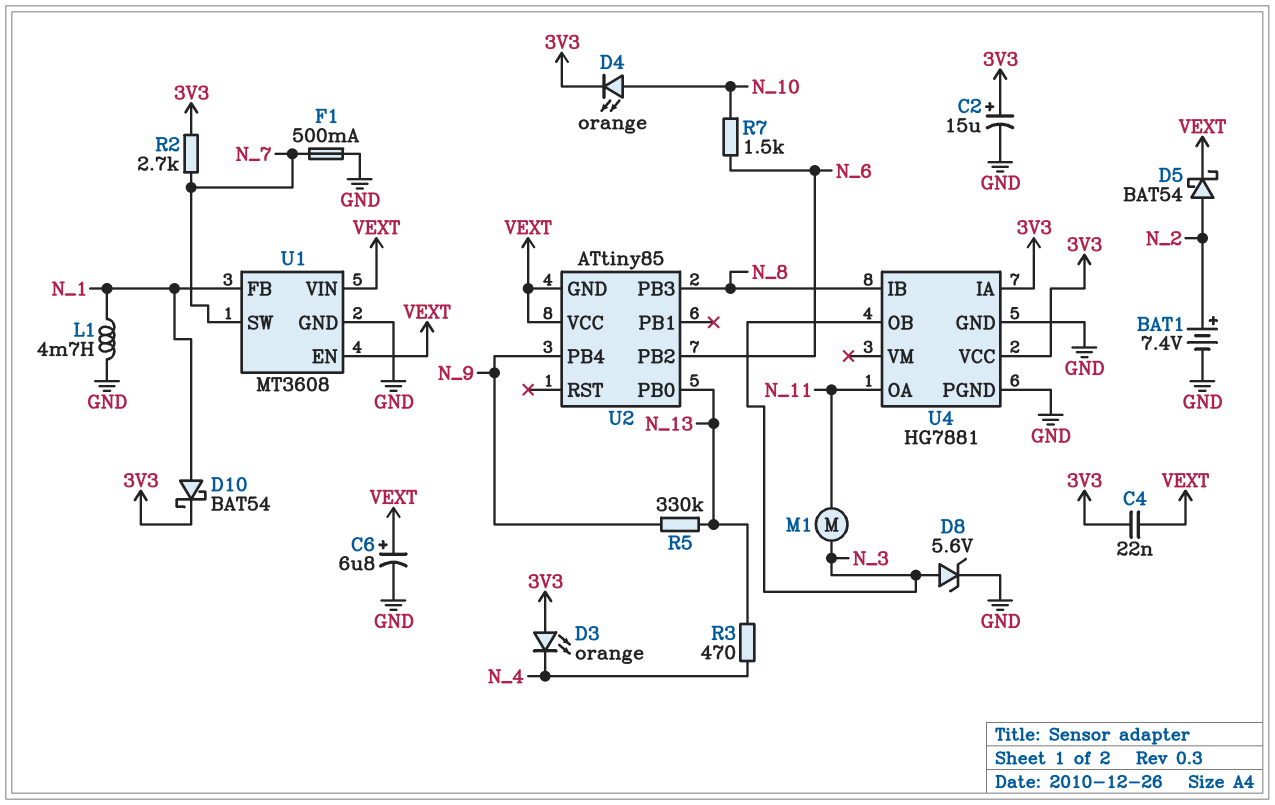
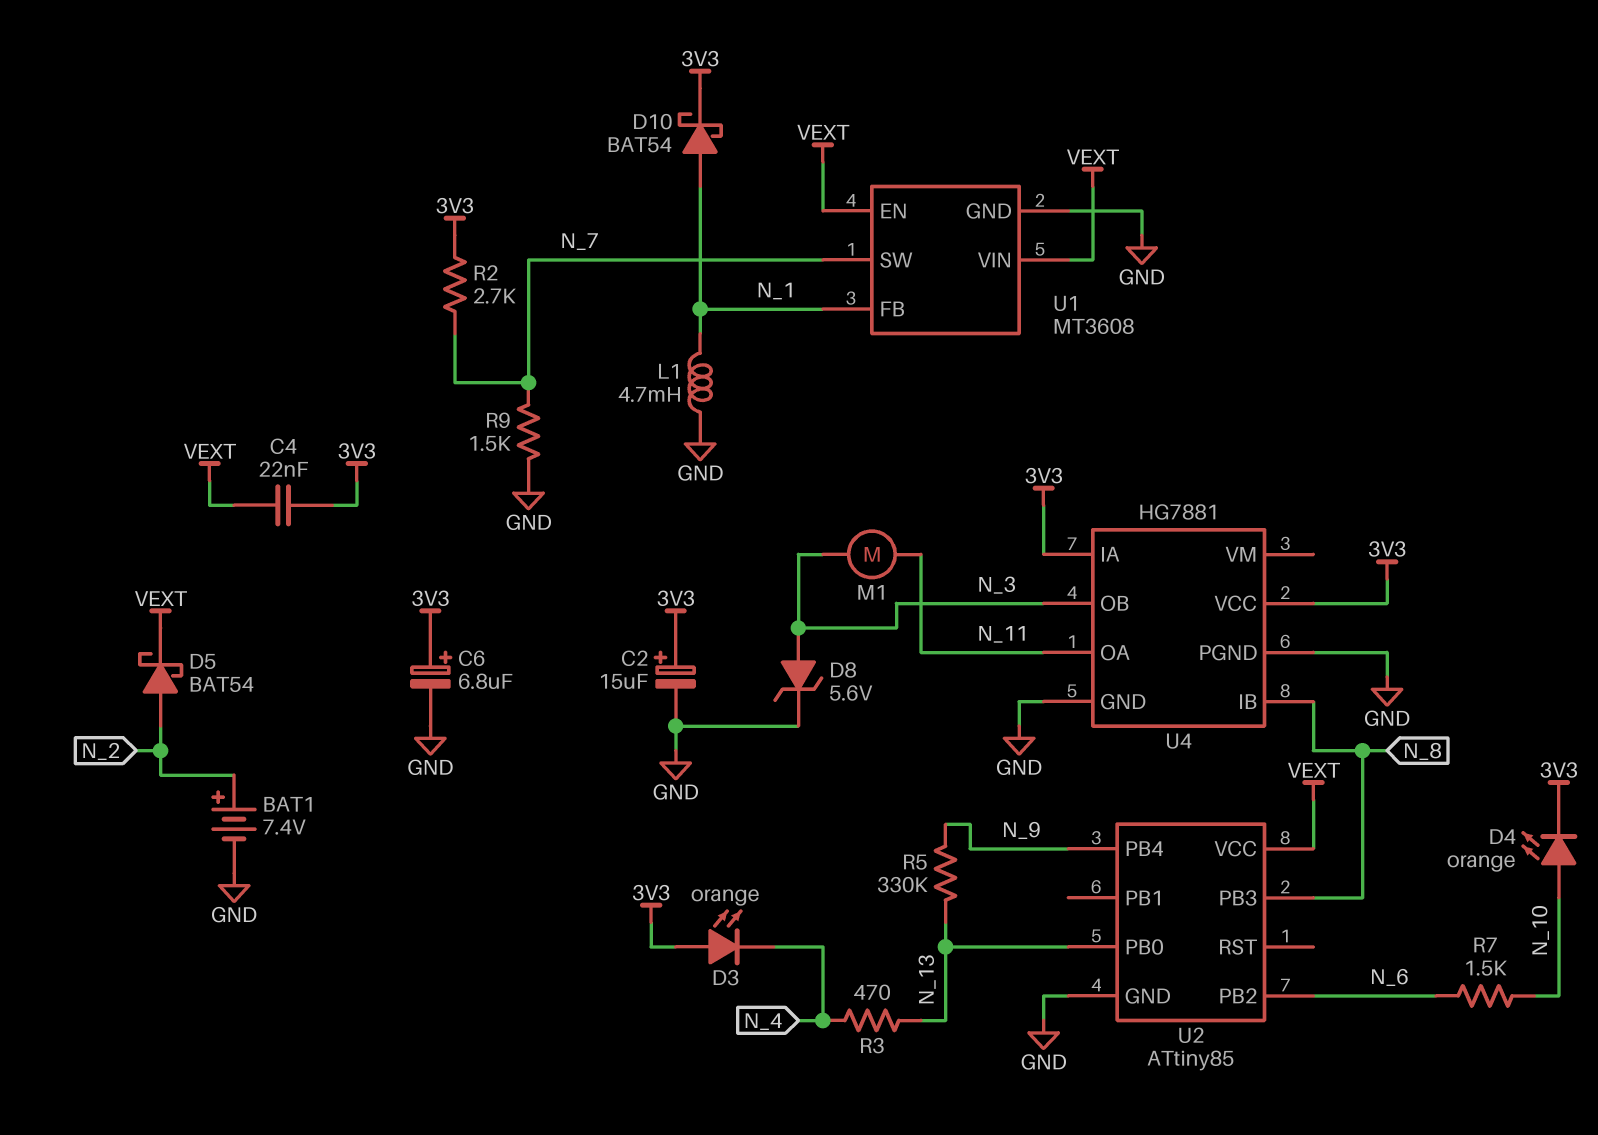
C6: 6.8uF (plus VEXT, minus GND) -> 6.8uF (plus 3V3, minus GND)
F1: 500mA (GND, N_7) -> none
R9: none -> 1.5k (GND, N_7)
U2 pin GND: VEXT -> GND

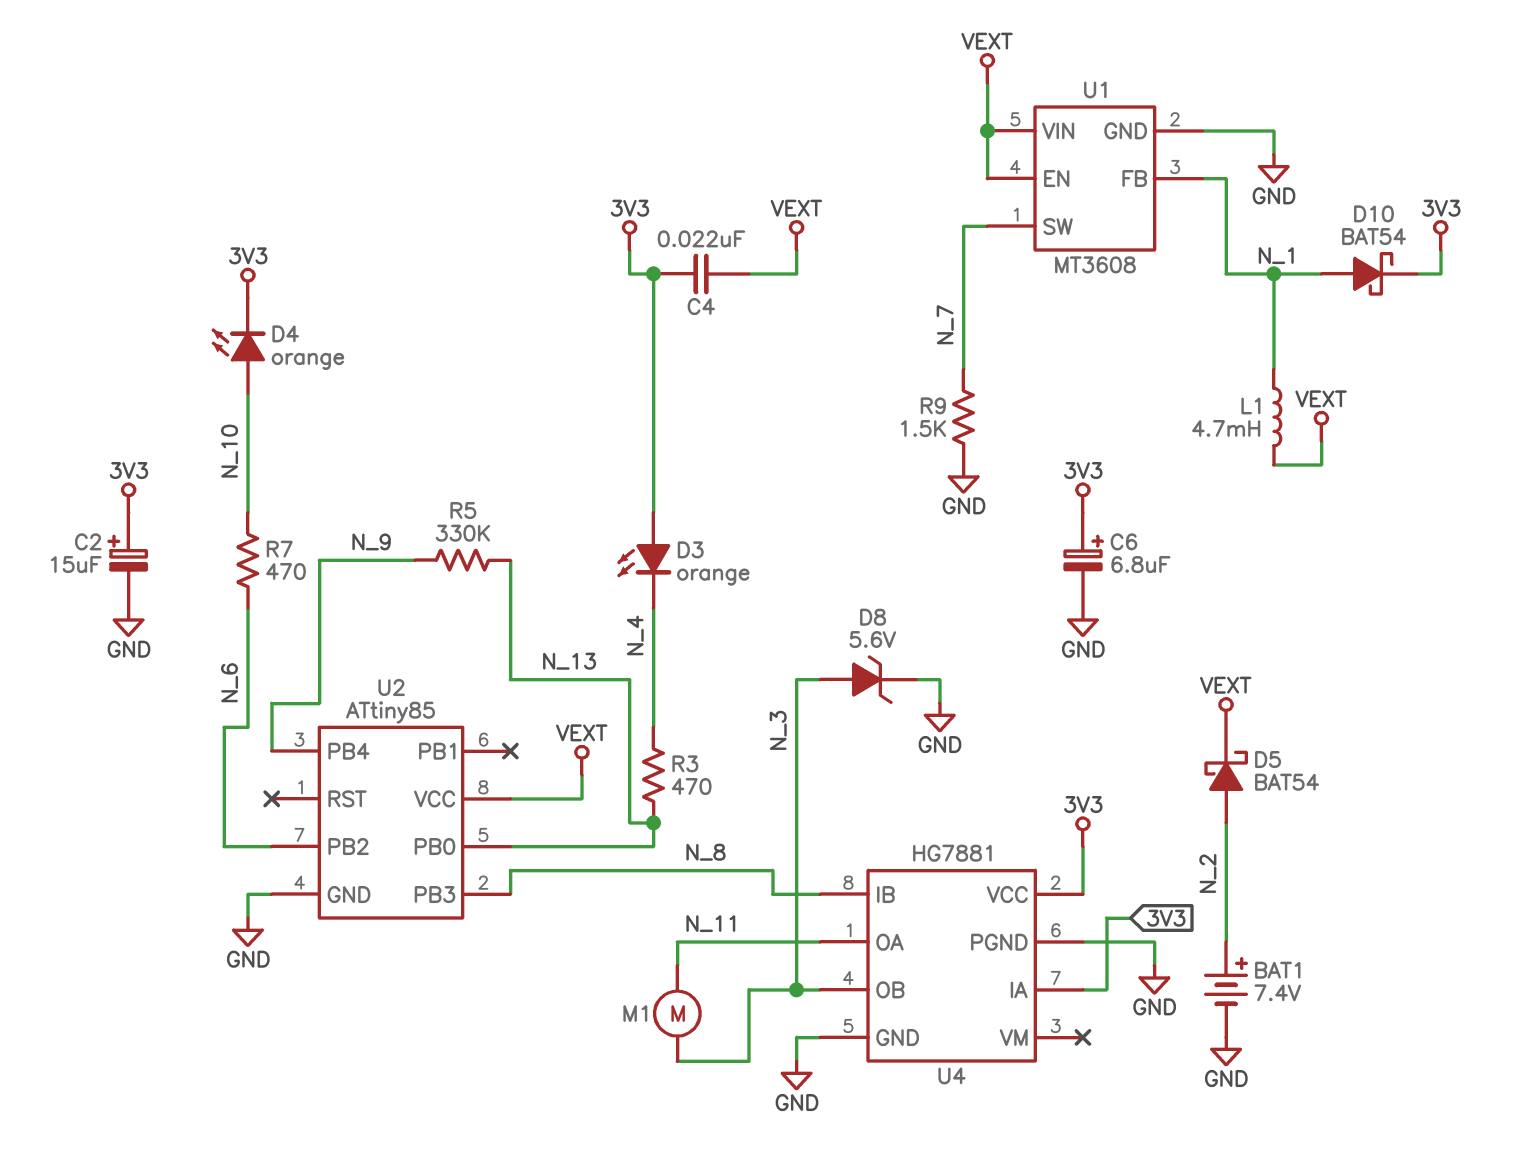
L1: 4.7mH (GND, N_1) -> 4.7mH (N_1, VEXT)
R2: 2.7k (3V3, N_7) -> none
R7: 1.5k (N_6, N_10) -> 470 (N_6, N_10)

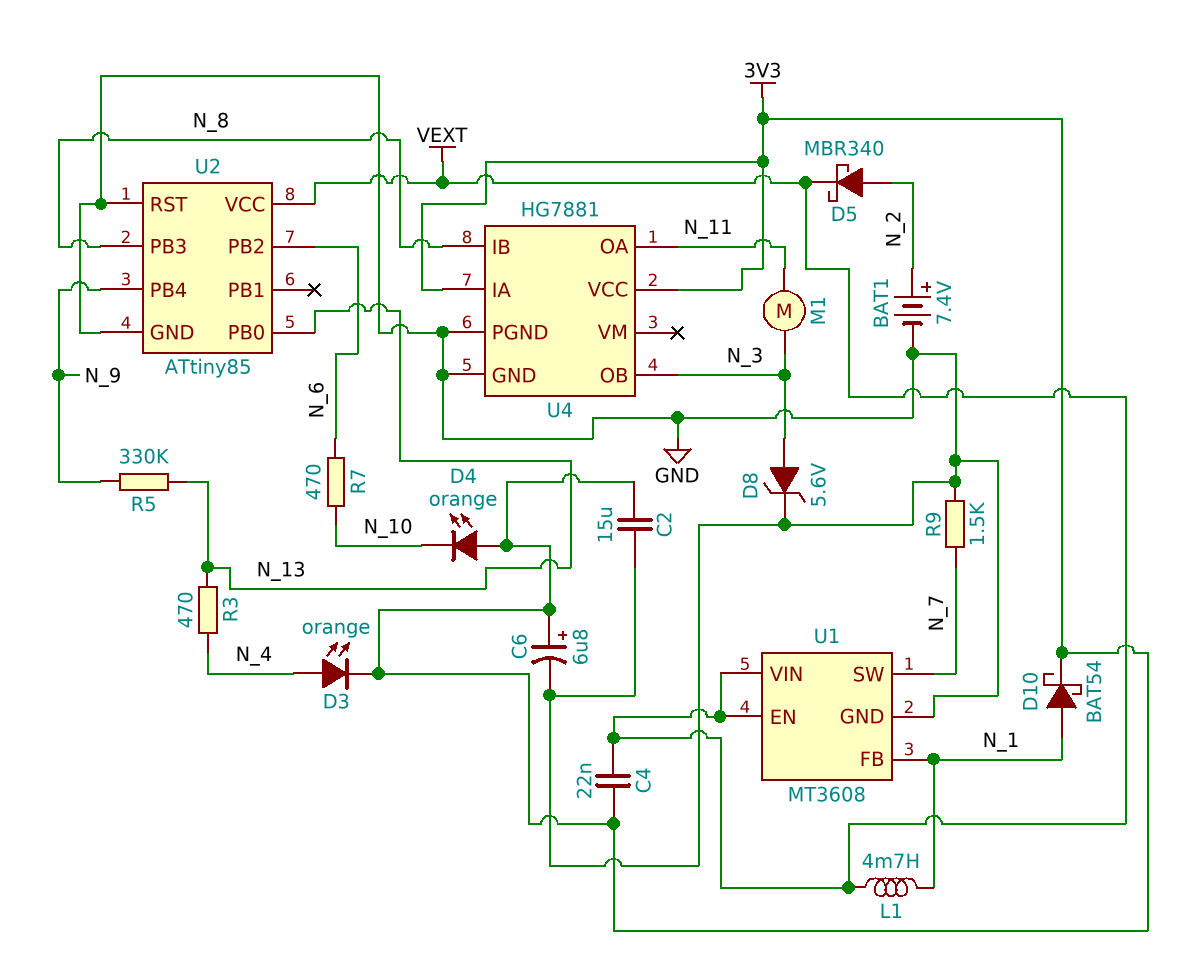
C2: 15uF (plus 3V3, minus GND) -> 15uF (3V3, GND)
D3: LED orange (A 3V3, K N_4) -> LED orange (A N_4, K 3V3)
D4: LED orange (A N_10, K 3V3) -> LED orange (A 3V3, K N_10)
D5: schottky BAT54 (A N_2, K VEXT) -> schottky MBR340 (A N_2, K VEXT)
U2 pin RST: none -> GND

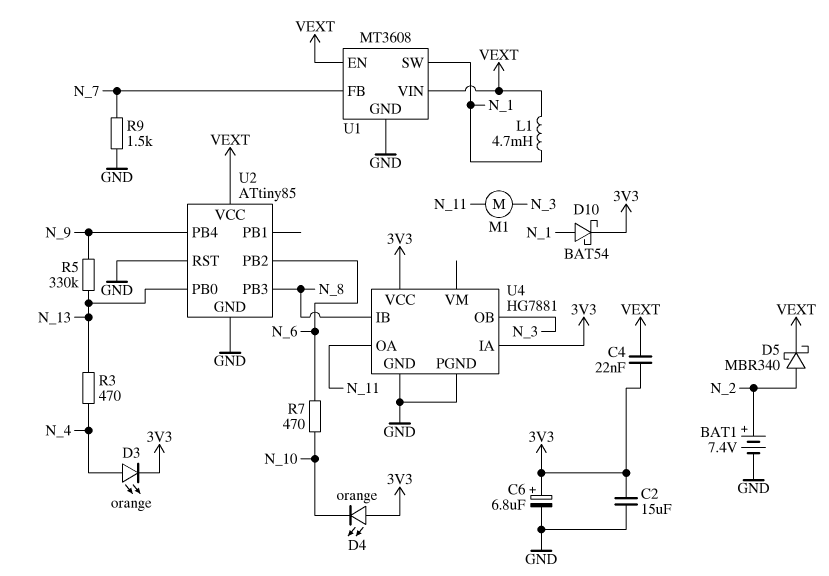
D8: zener 5.6V (A N_3, K GND) -> none
U1 pin FB: N_1 -> N_7
U1 pin SW: N_7 -> N_1

